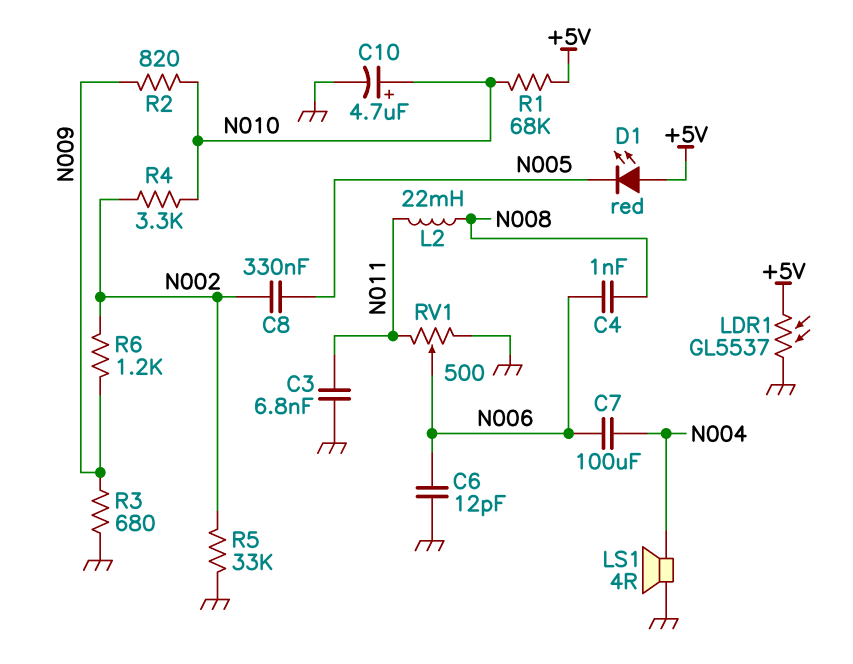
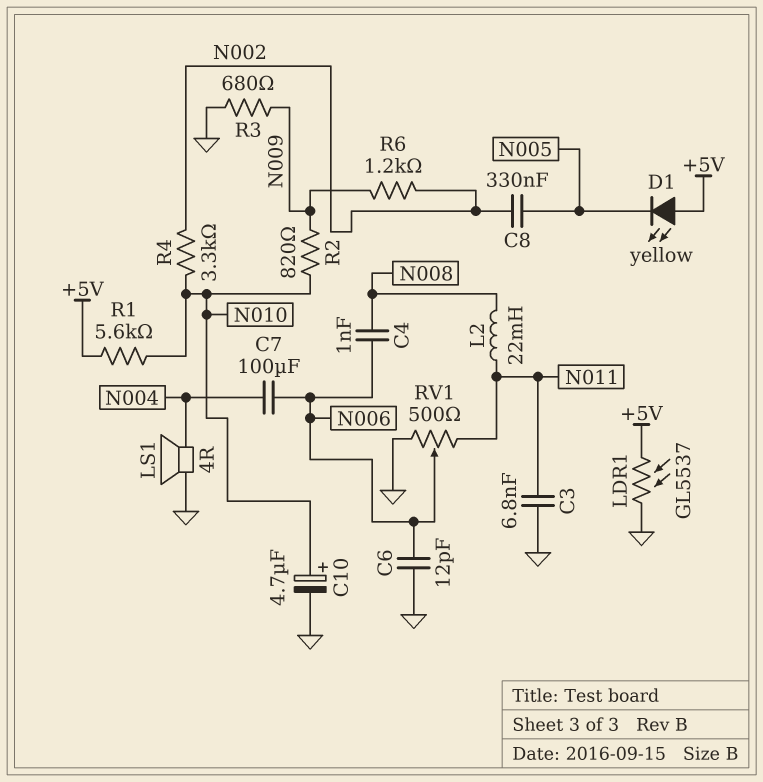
D1: LED red (A +5V, K N005) -> LED yellow (A +5V, K N005)
R1: 68k (+5V, N010) -> 5.6k (+5V, N010)
R5: 33k (GND, N002) -> none

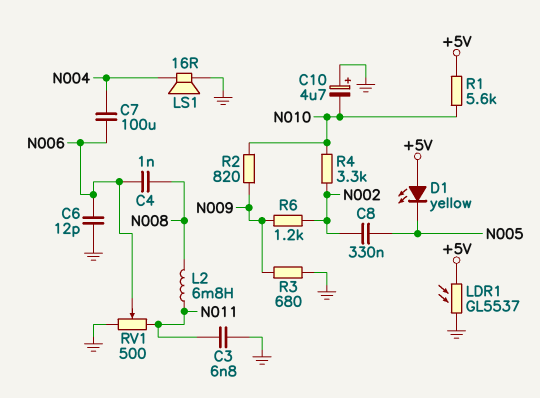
C10: 4.7uF (plus N010, minus GND) -> 4.7uF (plus GND, minus N010)
L2: 22mH (N008, N011) -> 6.8mH (N008, N011)
LS1: speaker 4R (GND, N004) -> speaker 16R (GND, N004)

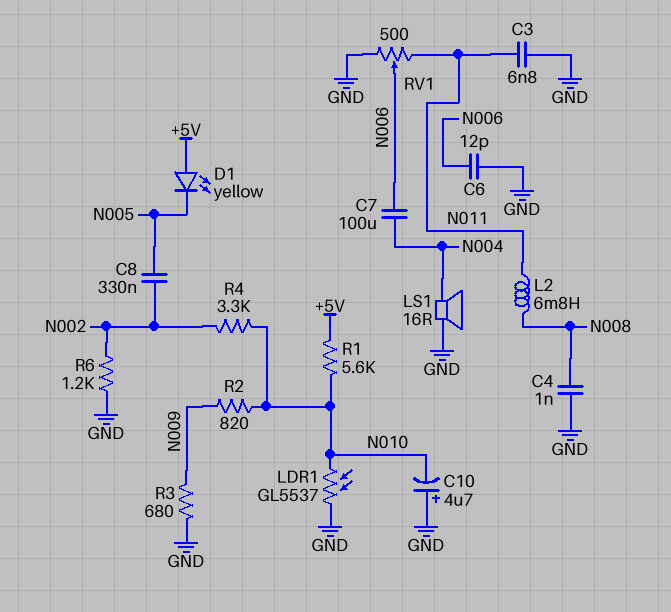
C4: 1nF (N006, N008) -> 1nF (GND, N008)
LDR1: GL5537 (+5V, GND) -> GL5537 (GND, N010)
R6: 1.2k (N002, N009) -> 1.2k (GND, N002)

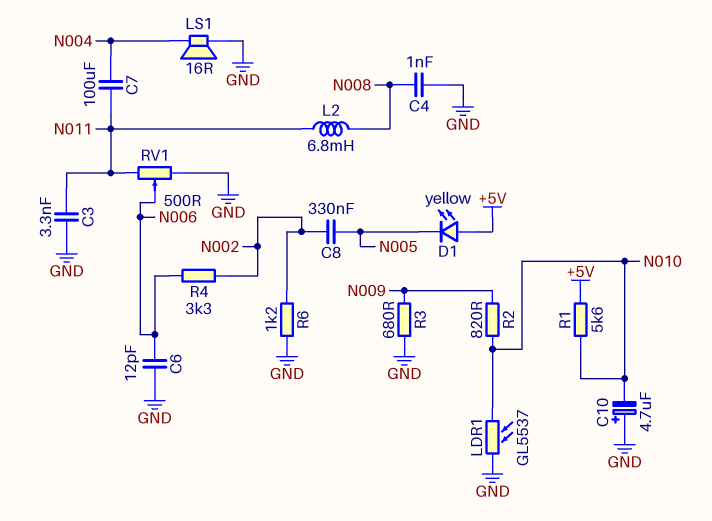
C3: 6.8nF (GND, N011) -> 3.3nF (GND, N011)
C7: 100uF (N004, N006) -> 100uF (N004, N011)
R4: 3.3k (N002, N010) -> 3.3k (N002, N006)

